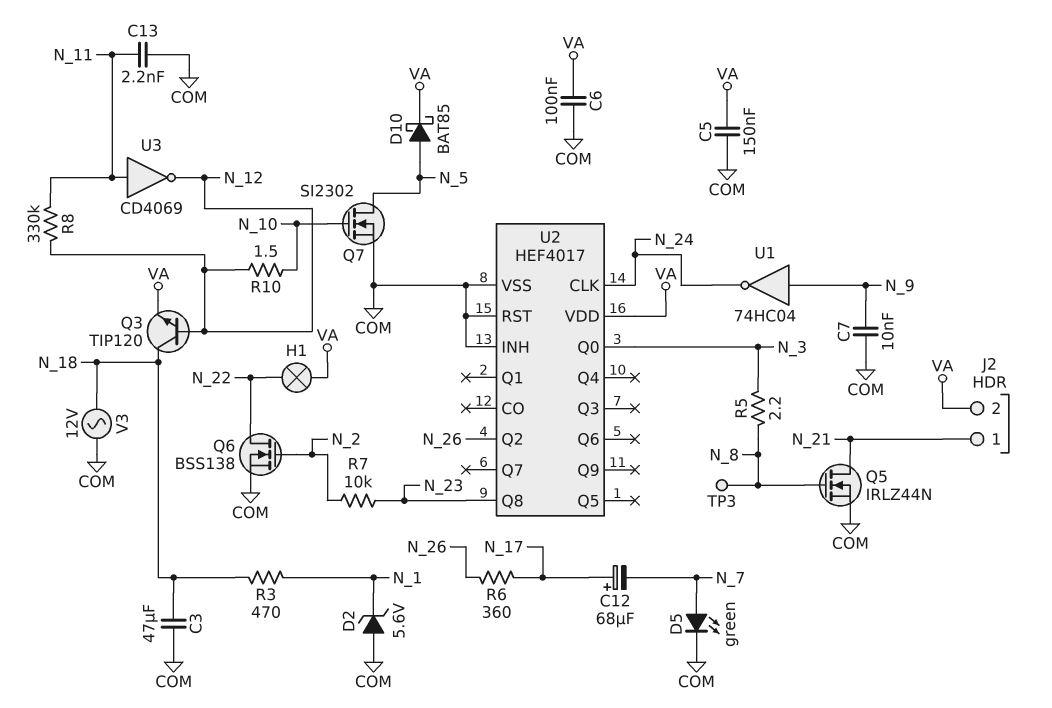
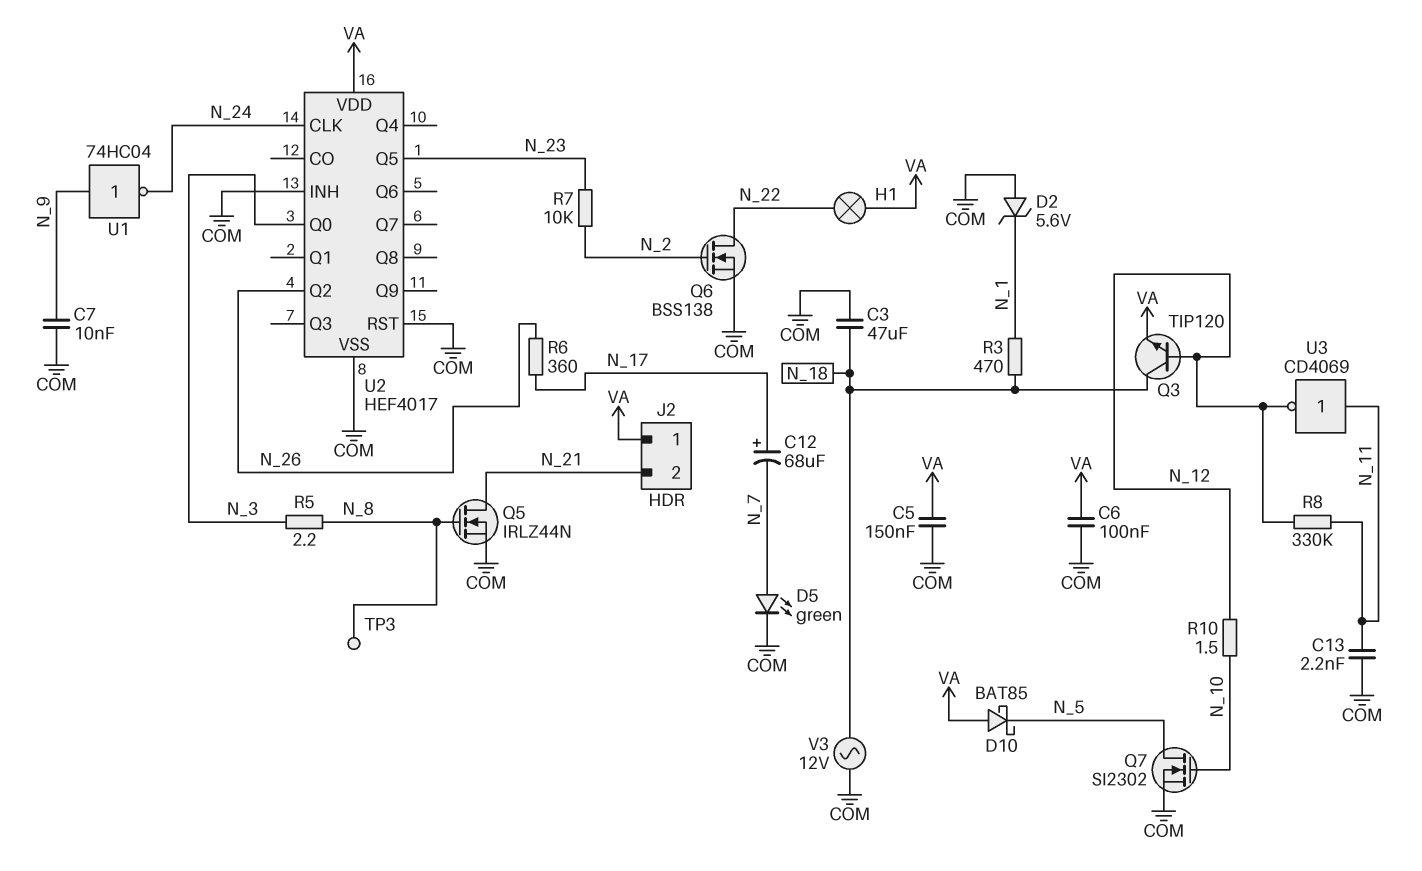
D10: schottky BAT85 (A N_5, K VA) -> schottky BAT85 (A VA, K N_5)
J2 pin 1: N_21 -> VA
J2 pin 2: VA -> N_21
U2 pin Q5: none -> N_23
U2 pin Q8: N_23 -> none

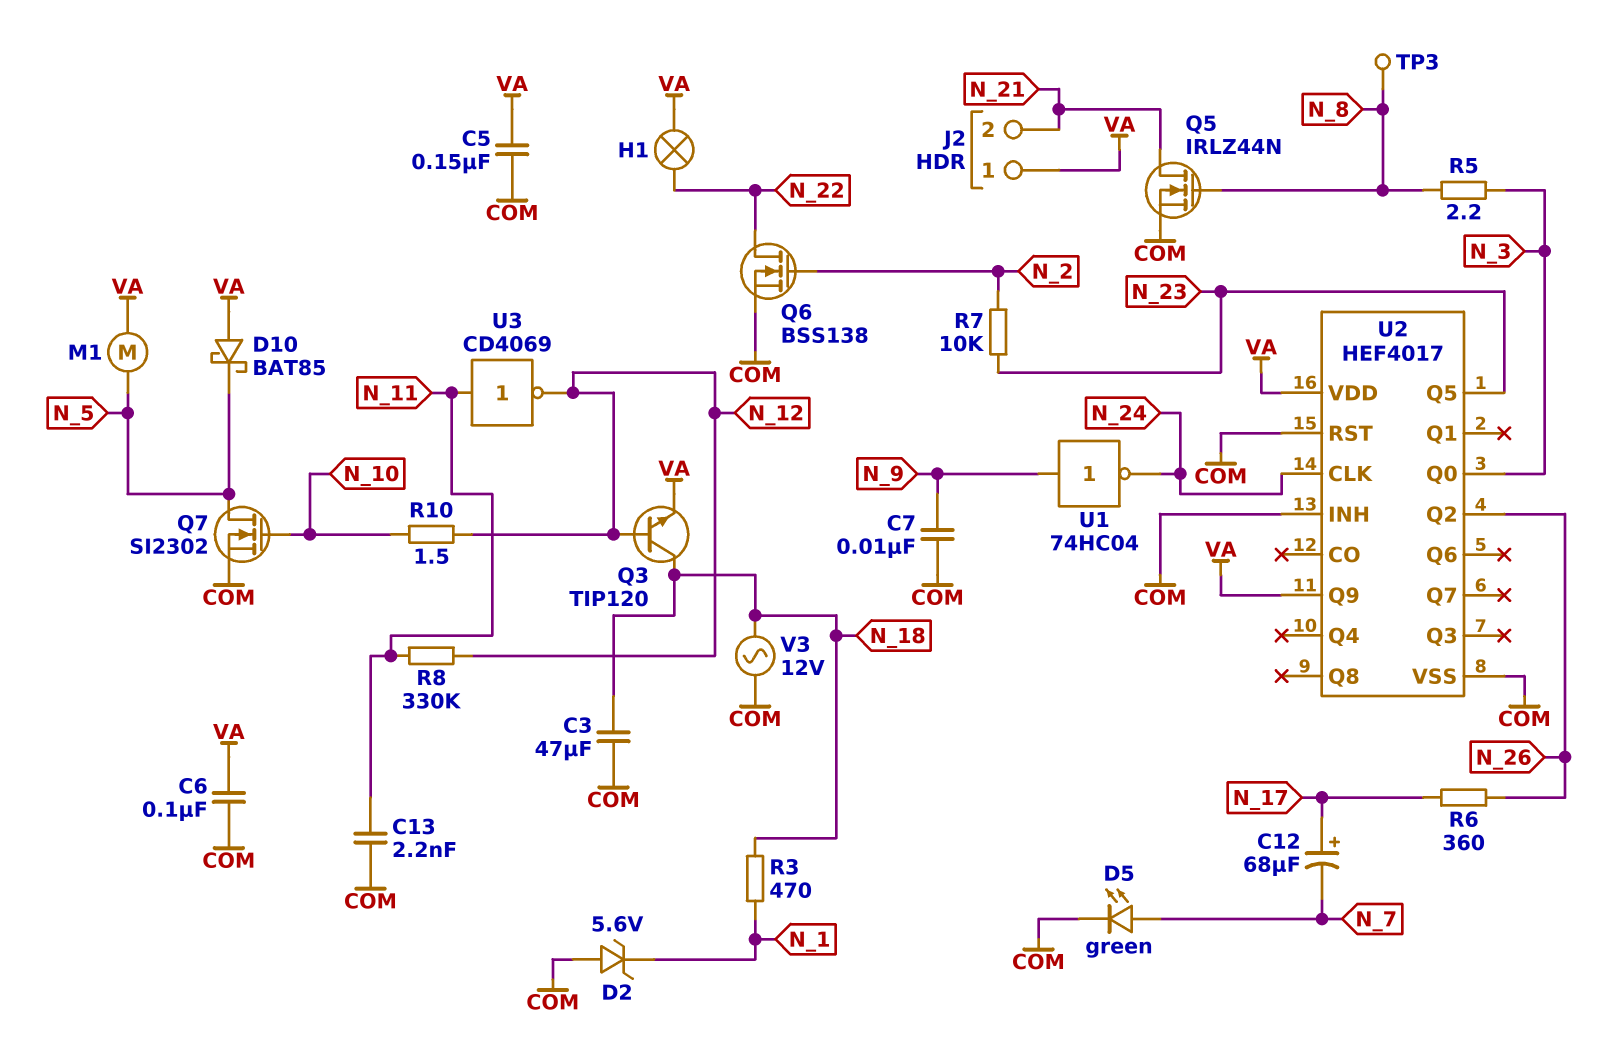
M1: none -> motor (N_5, VA)
U2 pin Q9: none -> VA

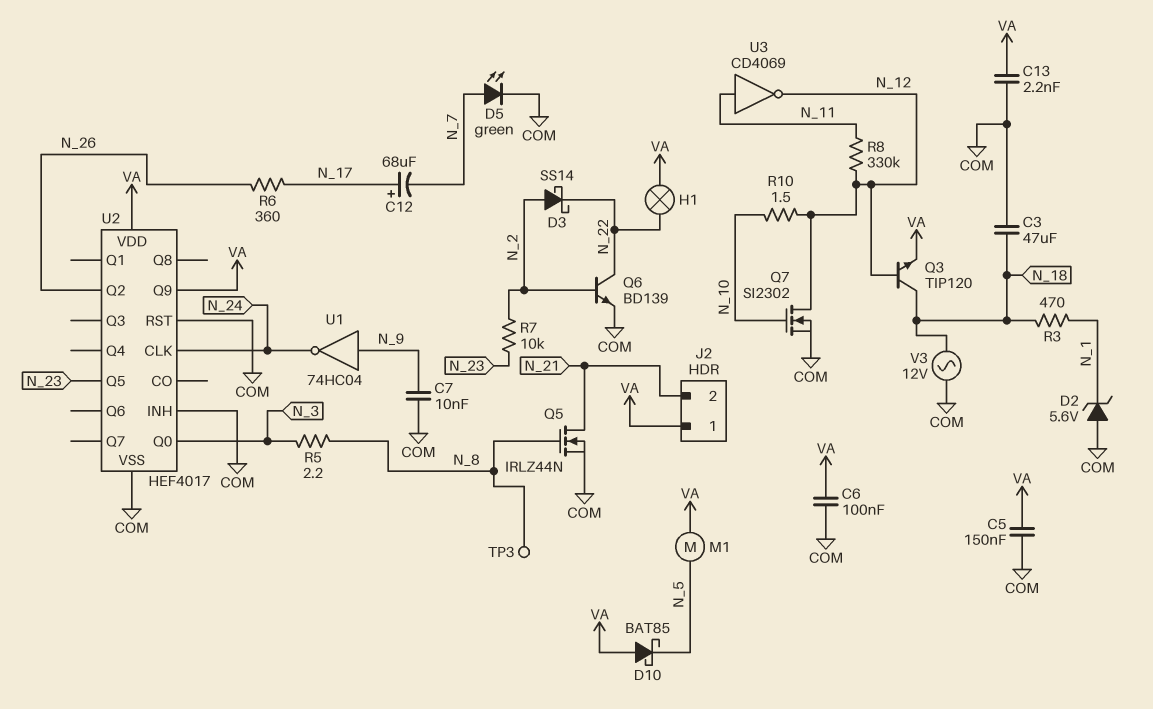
C13: 2.2nF (COM, N_11) -> 2.2nF (COM, VA)
D3: none -> schottky SS14 (A N_2, K N_22)
Q6: NMOS BSS138 (G N_2, D N_22, S COM) -> NPN BD139 (B N_2, C N_22, E COM)
Q7: NMOS SI2302 (G N_10, D N_5, S COM) -> NMOS SI2302 (G N_10, D N_12, S COM)

